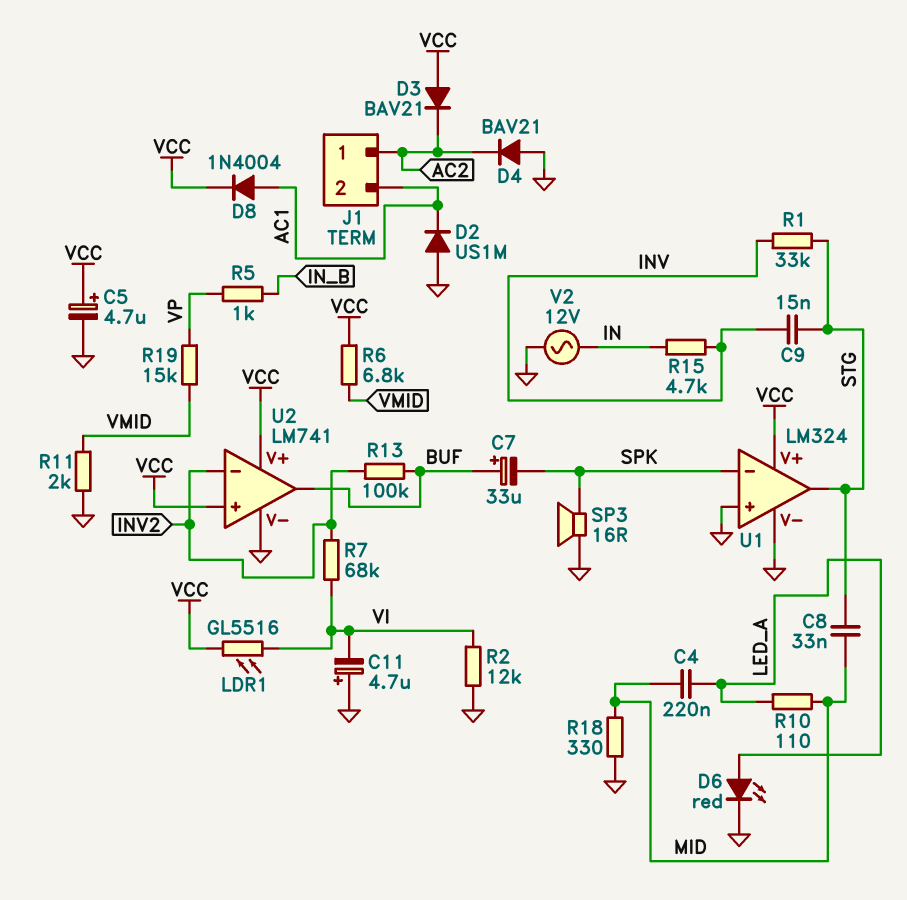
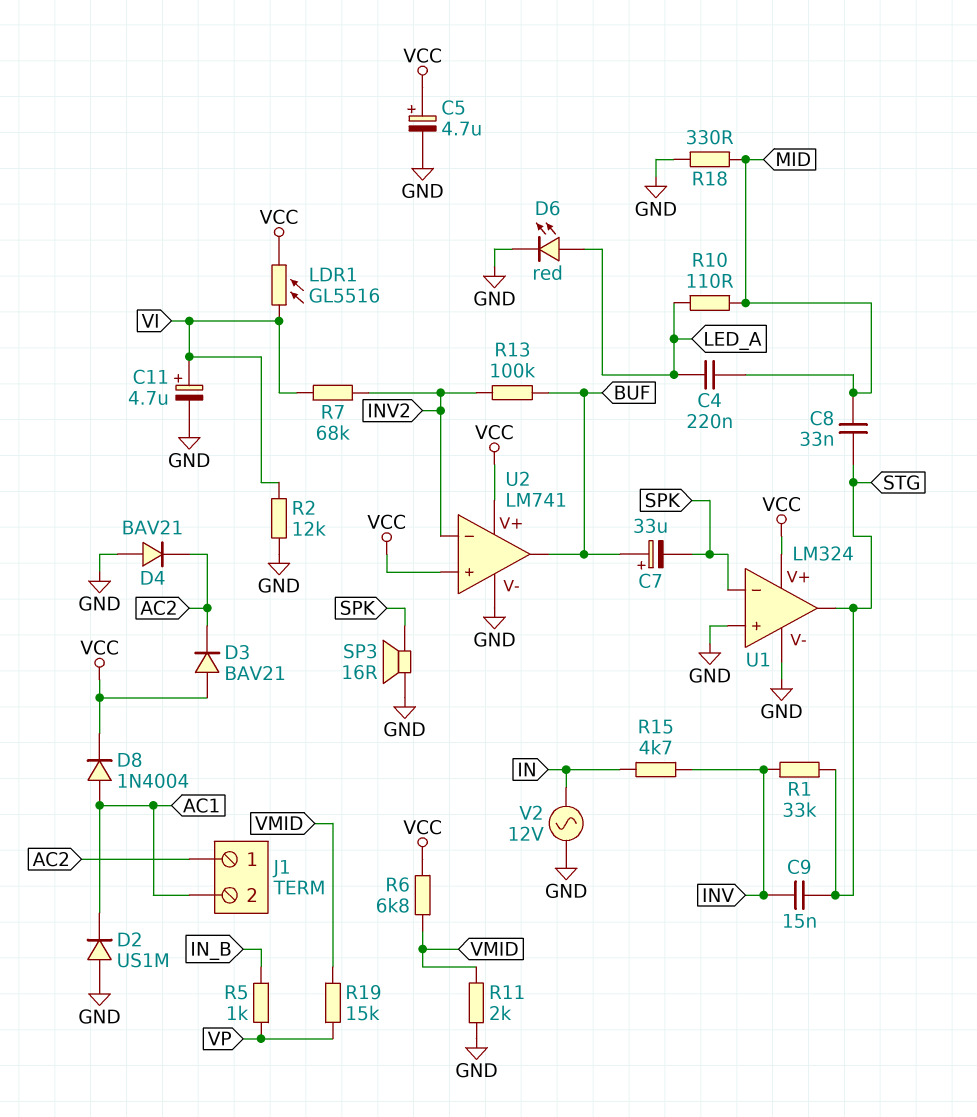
C11: 4.7uF (plus GND, minus VI) -> 4.7uF (plus VI, minus GND)

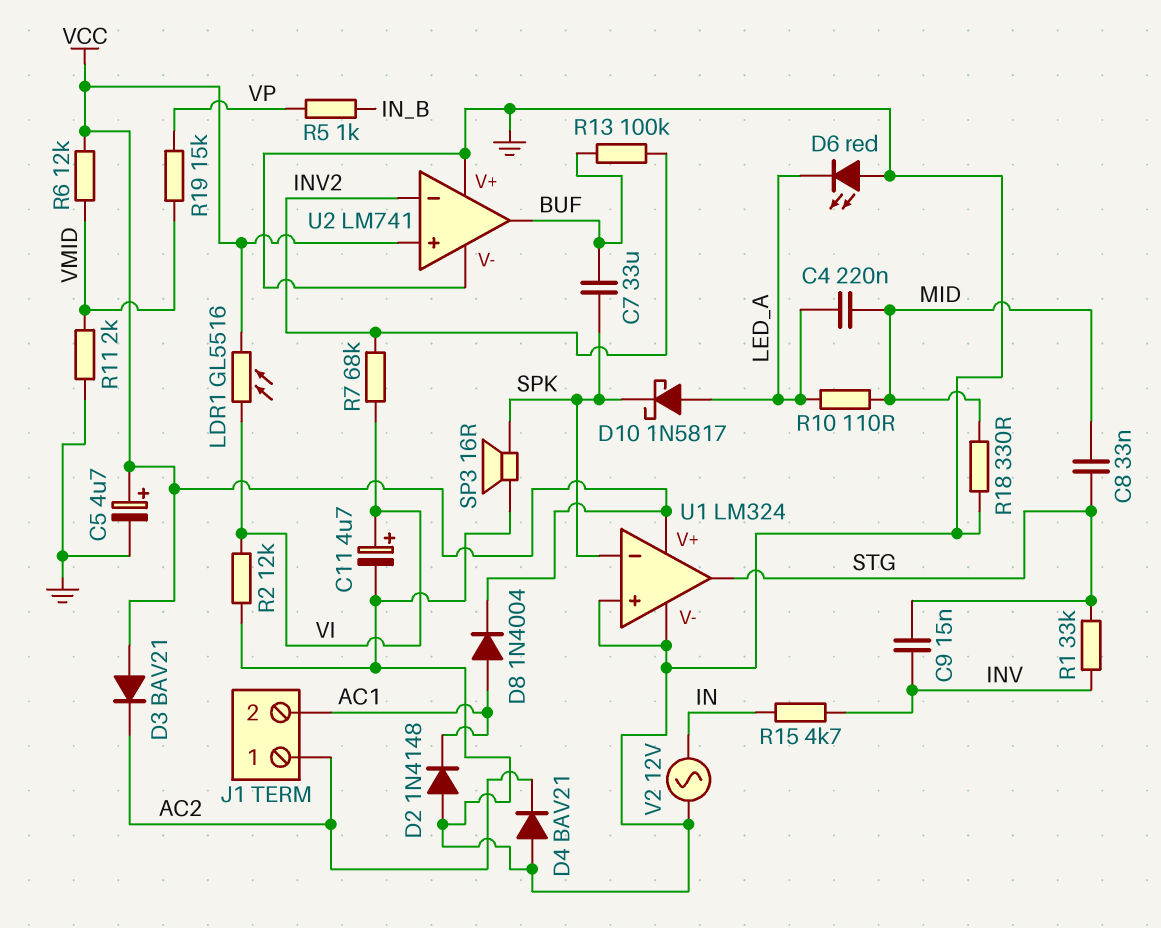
C7: 33uF (plus BUF, minus SPK) -> 33uF (BUF, SPK)
D2: diode US1M (A GND, K AC1) -> diode 1N4148 (A GND, K AC1)
D6: LED red (A LED_A, K GND) -> LED red (A GND, K LED_A)
D10: none -> schottky 1N5817 (A LED_A, K SPK)
R6: 6.8k (VCC, VMID) -> 12k (VCC, VMID)
U2 pin V+: VCC -> GND

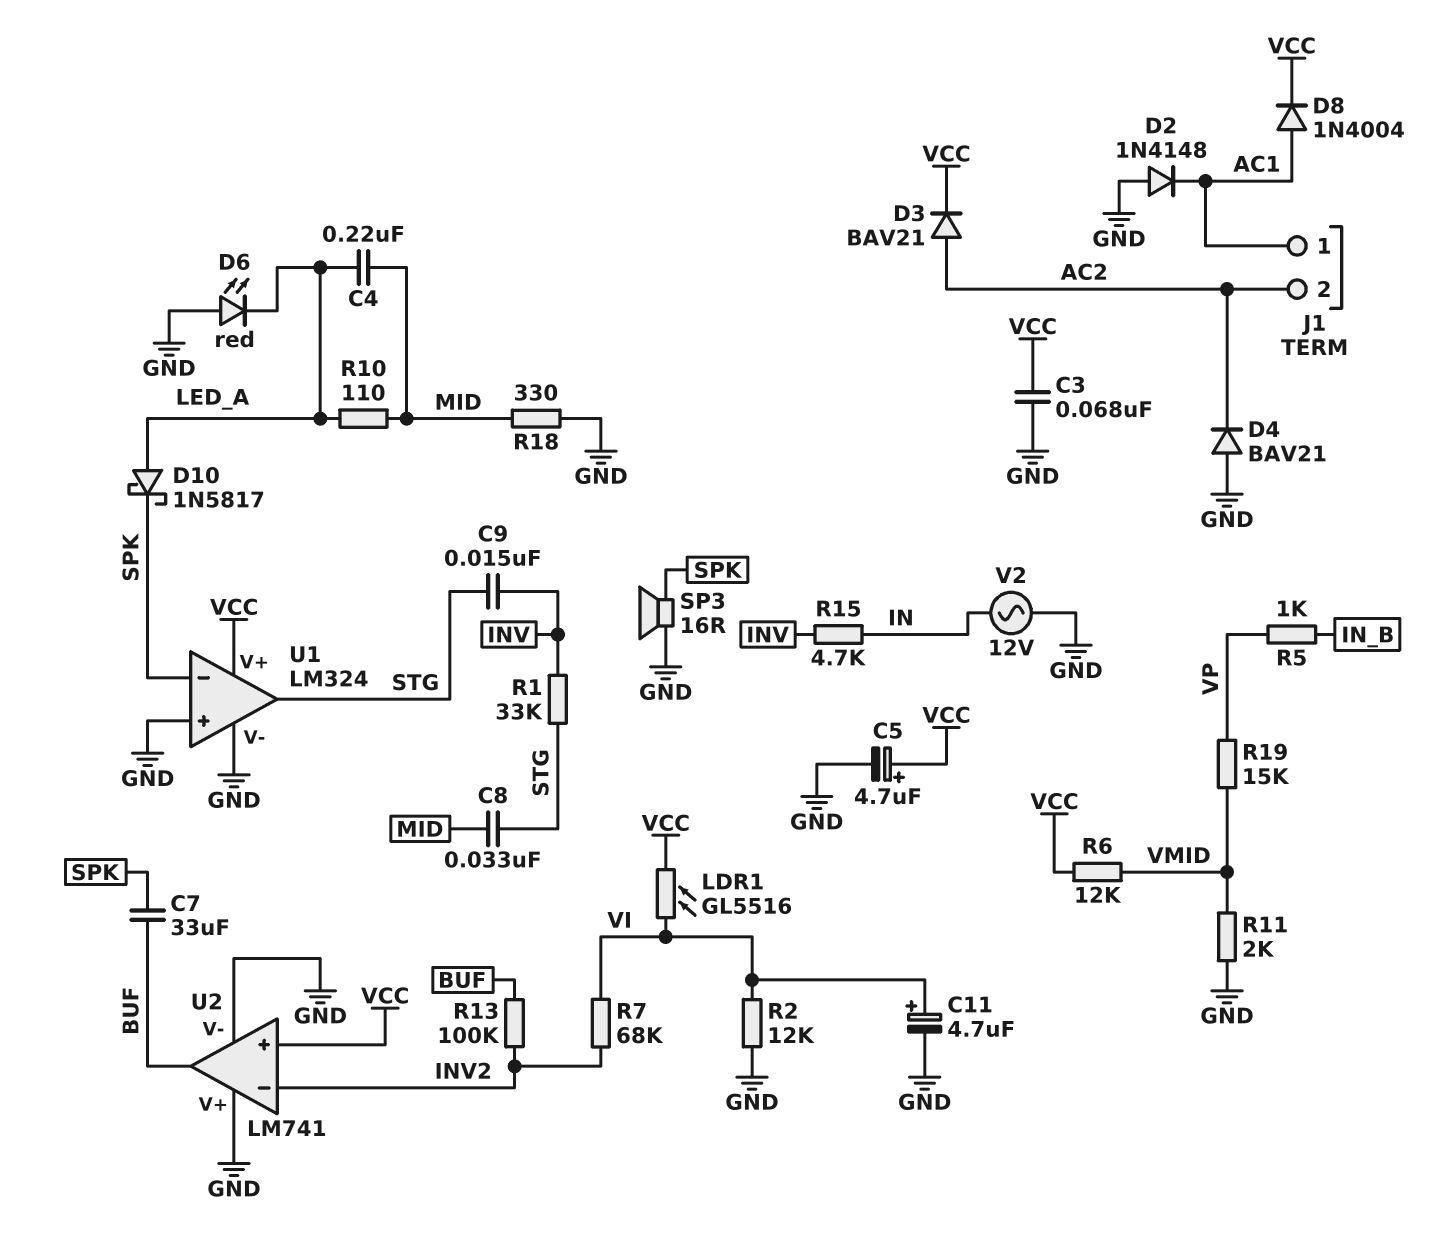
C3: none -> 68nF (GND, VCC)
D3: diode BAV21 (A VCC, K AC2) -> diode BAV21 (A AC2, K VCC)
J1 pin 1: AC2 -> AC1
J1 pin 2: AC1 -> AC2

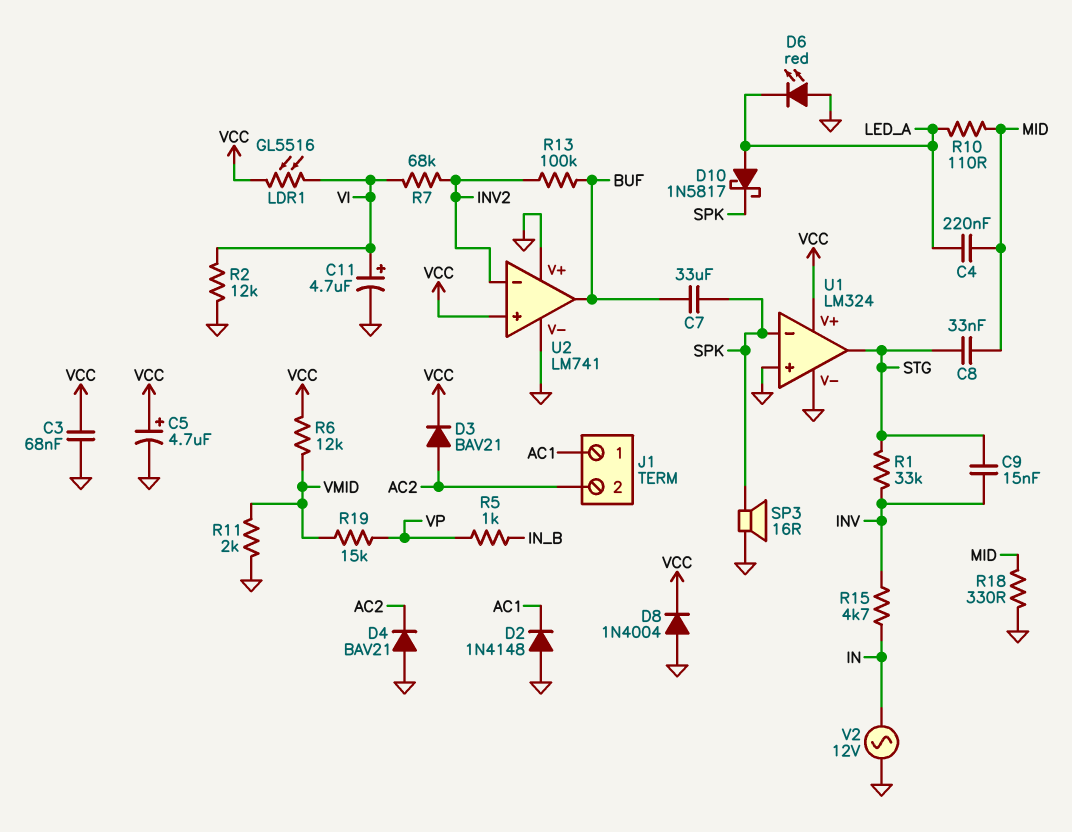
D8: diode 1N4004 (A AC1, K VCC) -> diode 1N4004 (A GND, K VCC)

